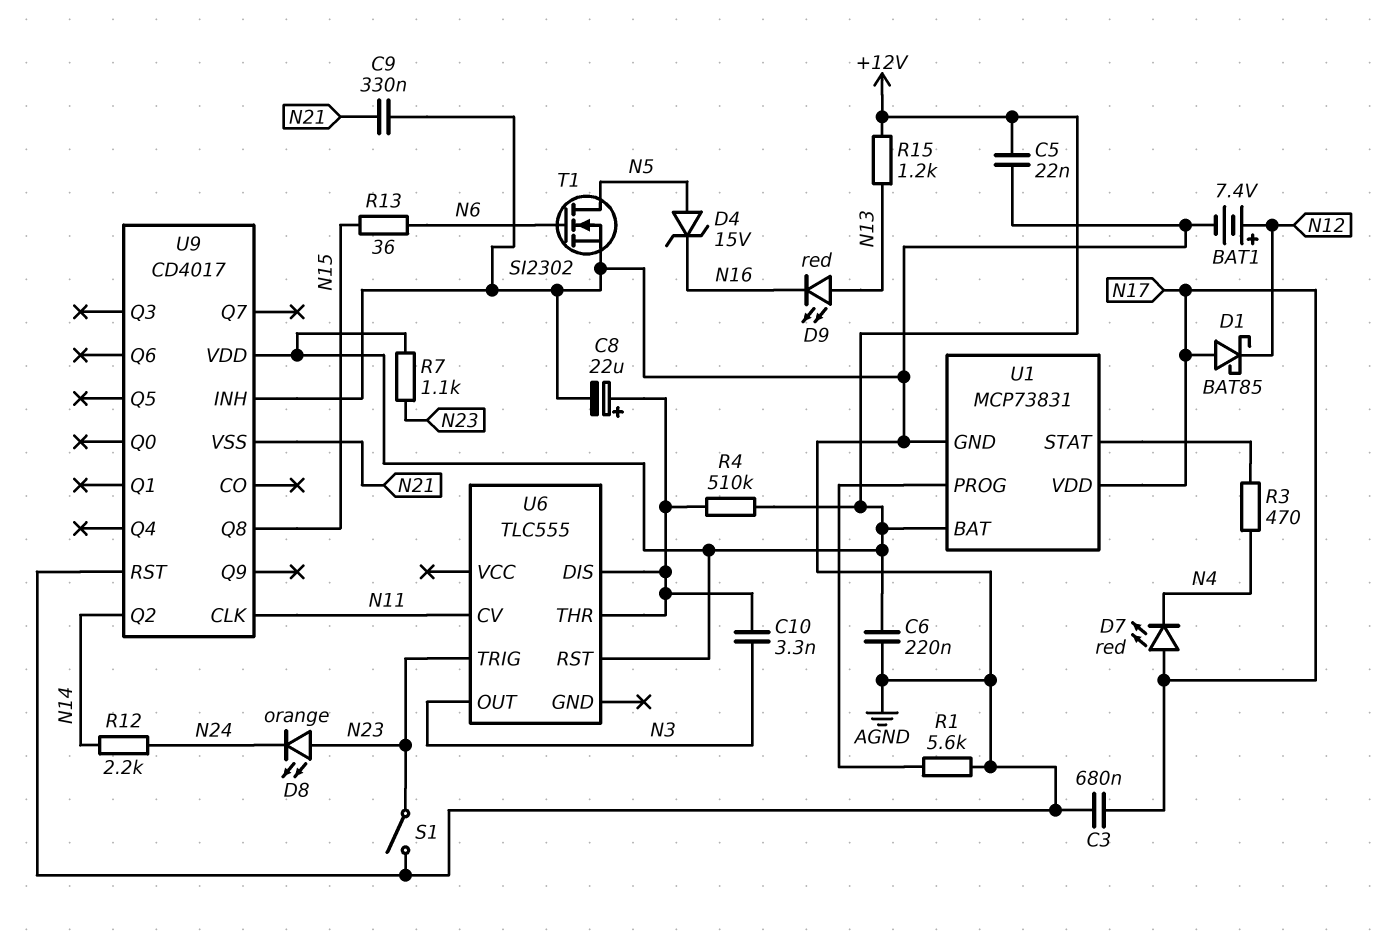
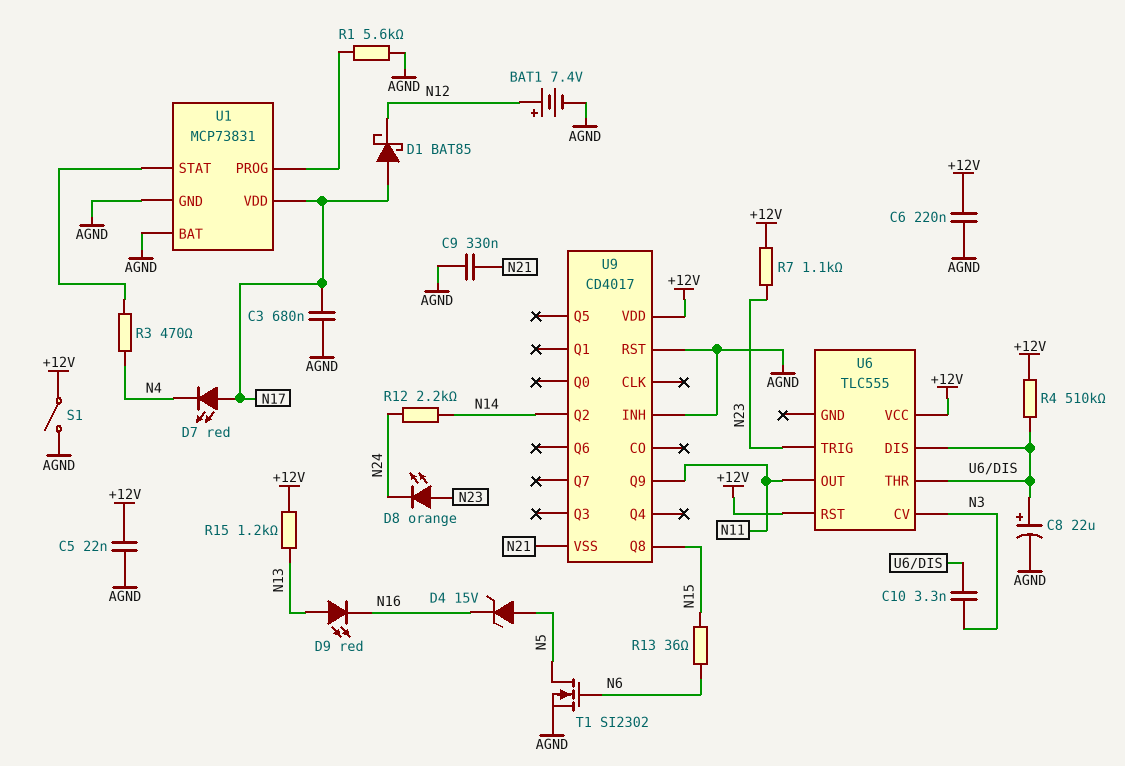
S1: switch (AGND, N23) -> switch (+12V, AGND)
U1 pin BAT: +12V -> AGND
U6 pin CV: N11 -> N3
U6 pin OUT: N3 -> N11
U6 pin VCC: none -> +12V
U9 pin CLK: N11 -> none
U9 pin Q9: none -> N11

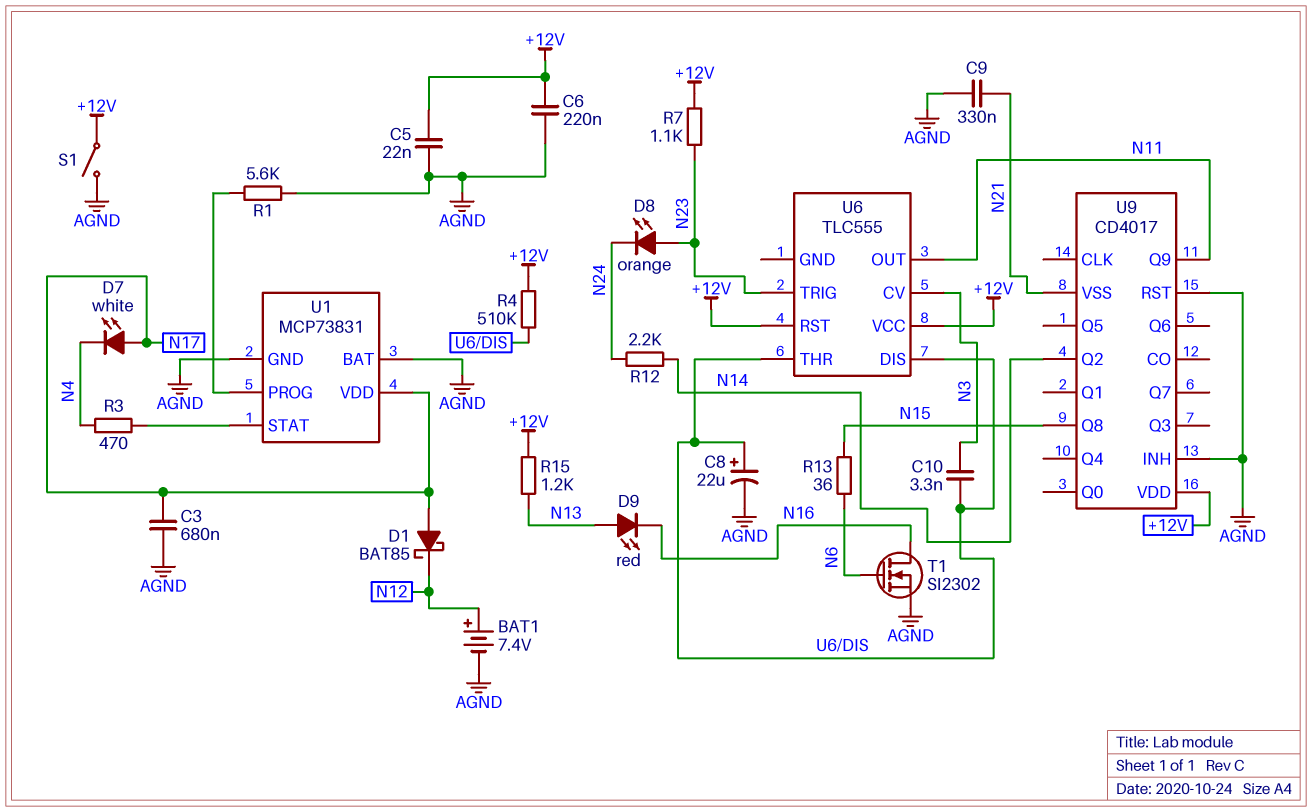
D4: zener 15V (A N5, K N16) -> none
D7: LED red (A N17, K N4) -> LED white (A N17, K N4)
T1: NMOS SI2302 (G N6, D N5, S AGND) -> NMOS SI2302 (G N6, D N16, S AGND)

